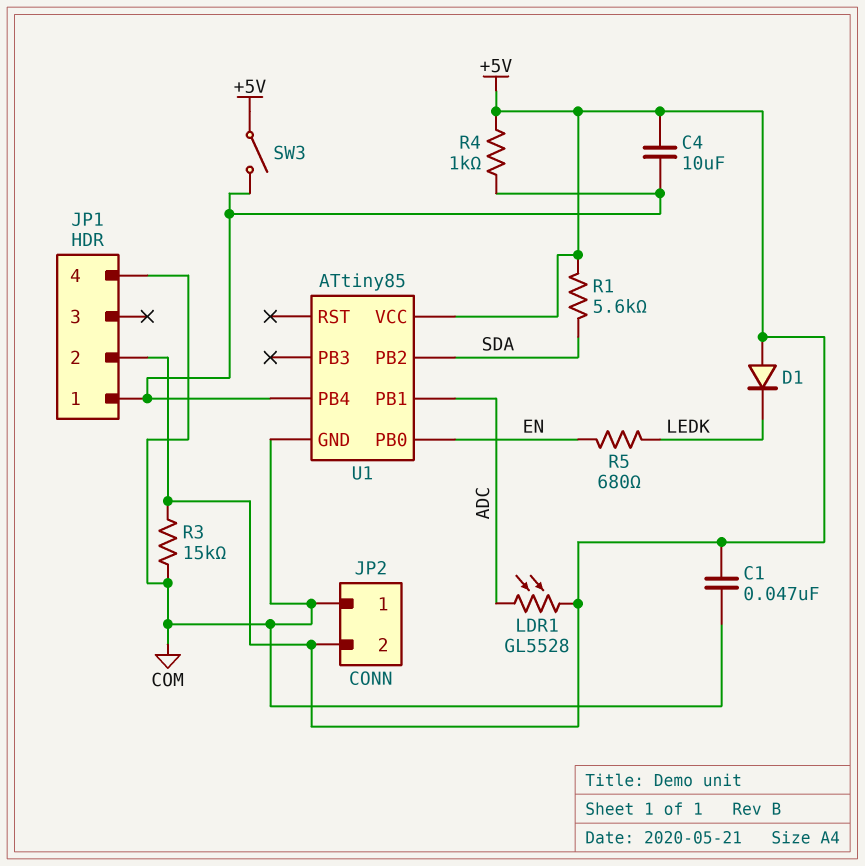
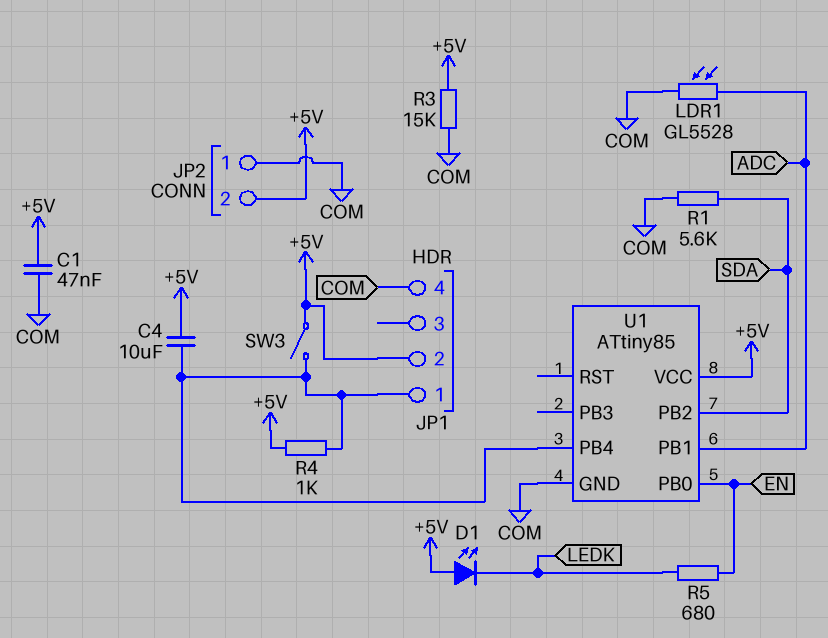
D1: diode (A +5V, K LEDK) -> LED (A +5V, K LEDK)
LDR1: GL5528 (+5V, ADC) -> GL5528 (ADC, COM)
R1: 5.6k (+5V, SDA) -> 5.6k (COM, SDA)

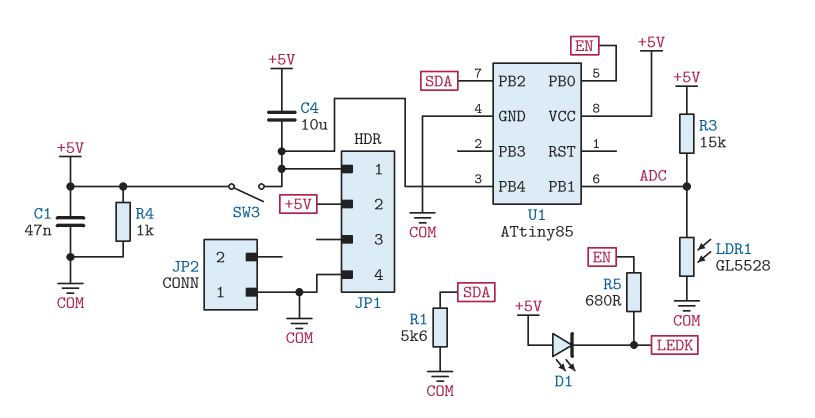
JP2 pin 2: +5V -> none
R3: 15k (+5V, COM) -> 15k (+5V, ADC)
R4: 1k (+5V, JP1/1) -> 1k (+5V, COM)

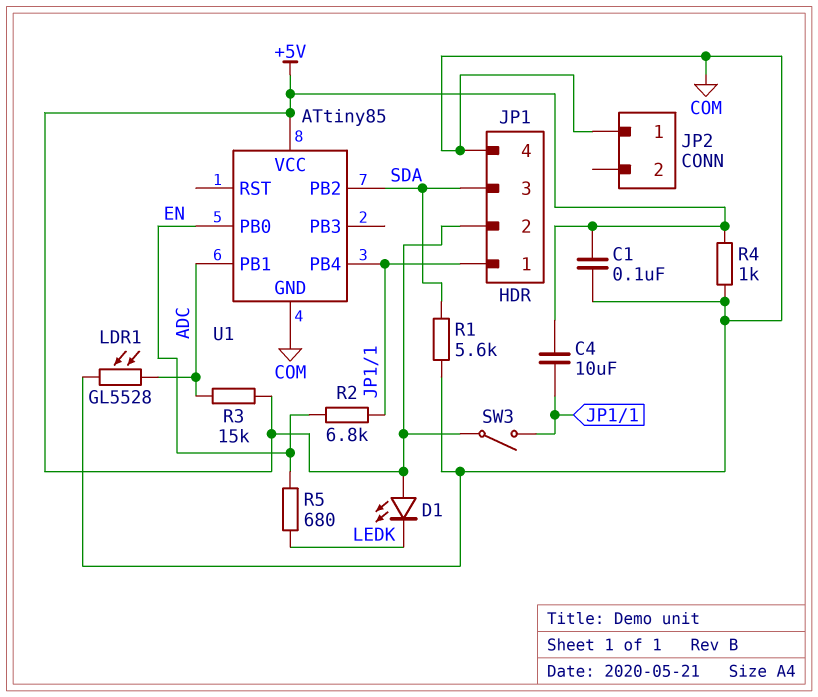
C1: 47nF (+5V, COM) -> 100nF (+5V, COM)
JP1 pin 3: none -> SDA
R2: none -> 6.8k (EN, JP1/1)

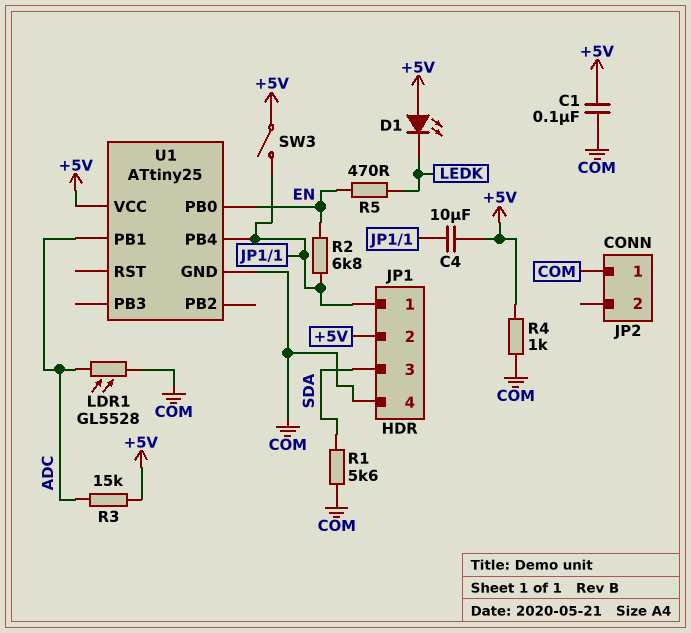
R5: 680 (EN, LEDK) -> 470 (EN, LEDK)
U1: ATtiny85 -> ATtiny25
U1 pin PB2: SDA -> none

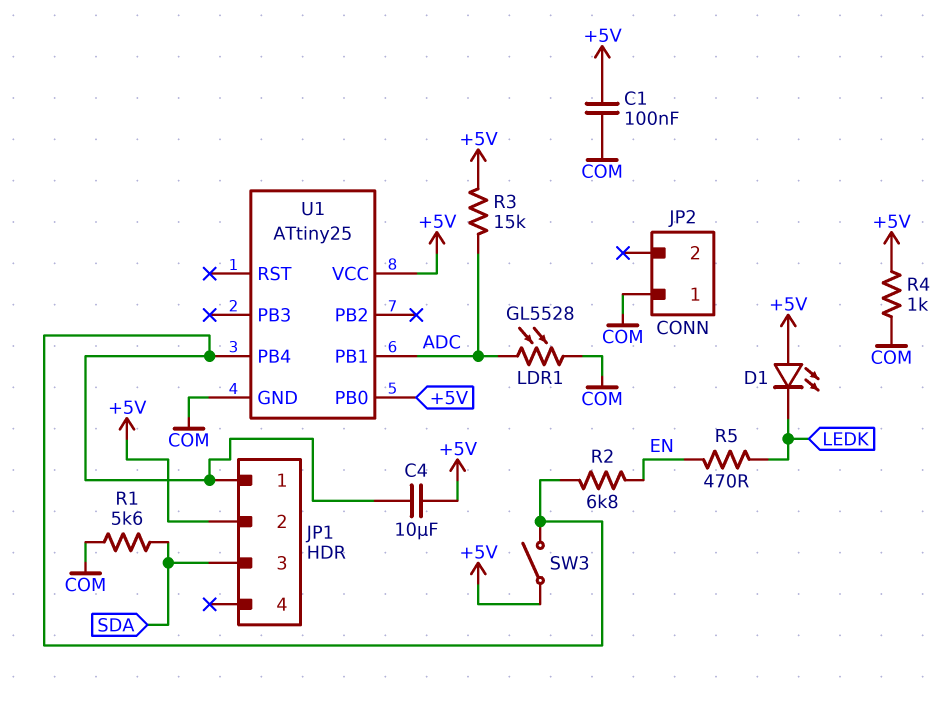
JP1 pin 4: COM -> none
U1 pin PB0: EN -> +5V

